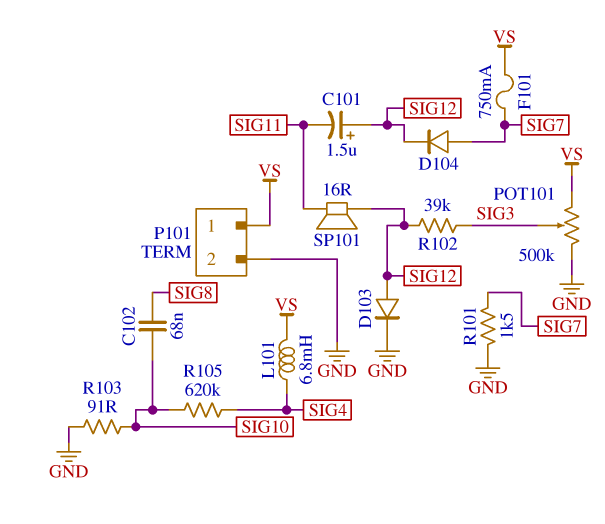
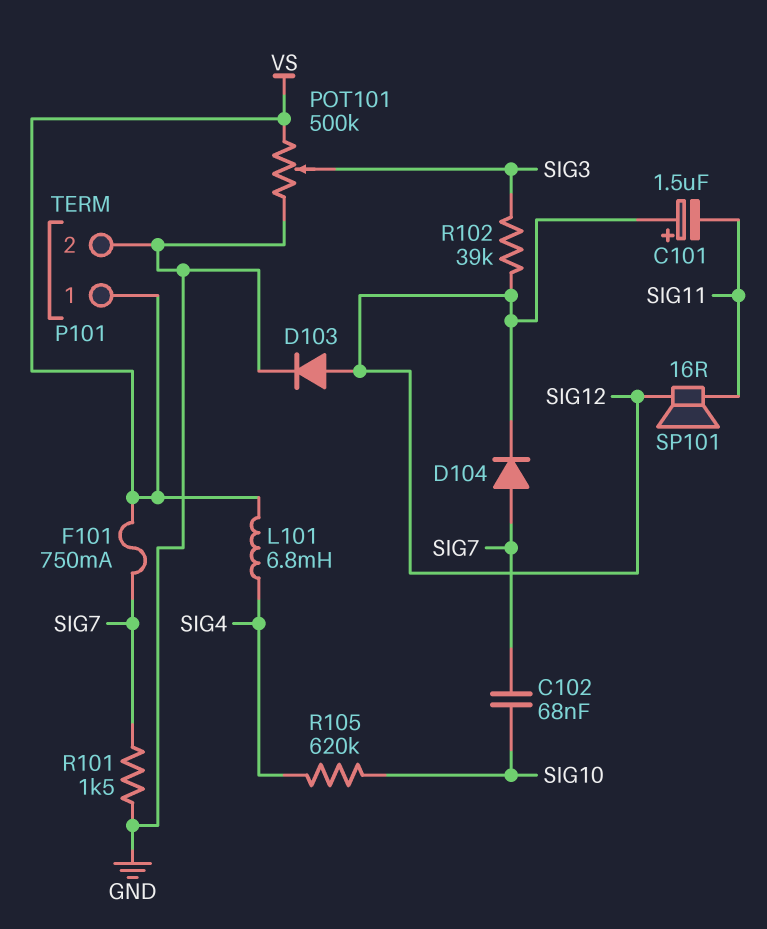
C102: 68nF (SIG8, SIG10) -> 68nF (SIG7, SIG10)
R103: 91 (GND, SIG10) -> none

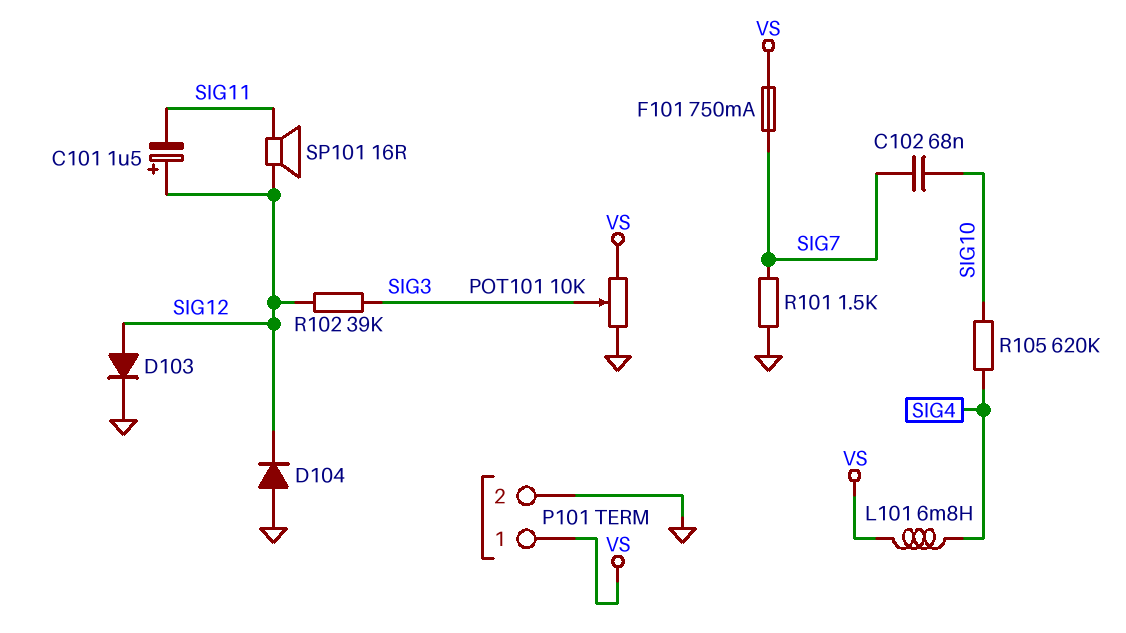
D104: diode (A SIG7, K SIG12) -> diode (A GND, K SIG12)
POT101: 500k (GND, VS, wiper SIG3) -> 10k (GND, VS, wiper SIG3)

